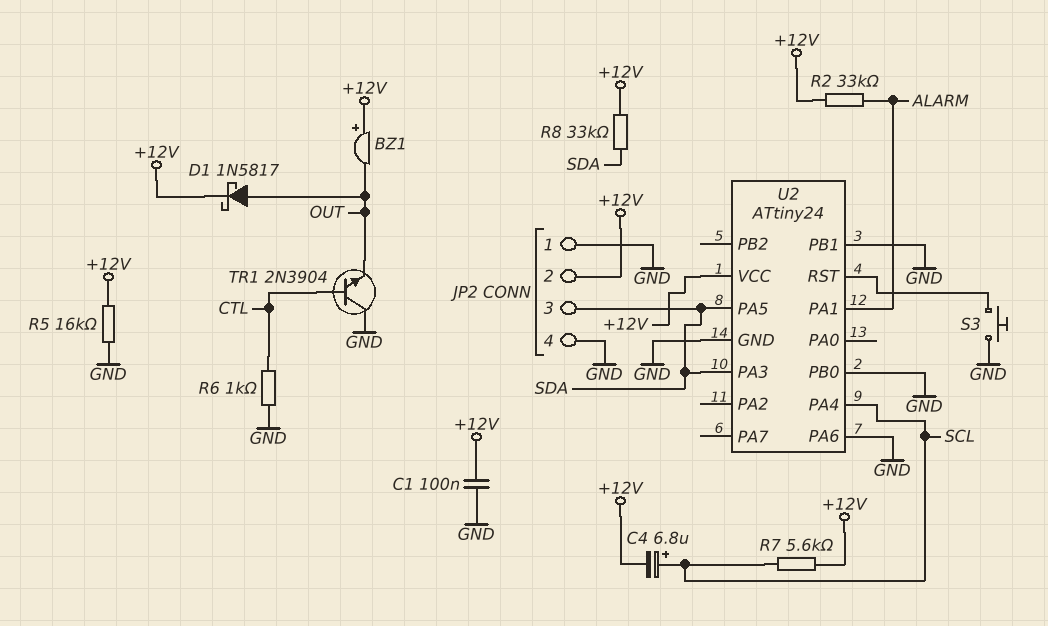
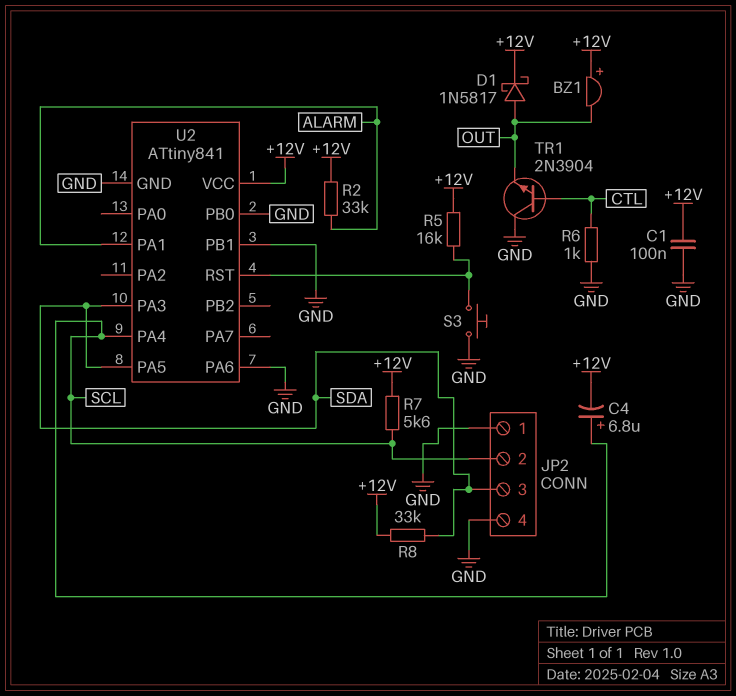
JP2 pin 2: +12V -> SCL
R5: 16k (+12V, GND) -> 16k (+12V, U2/RST)
U2: ATtiny24 -> ATtiny841

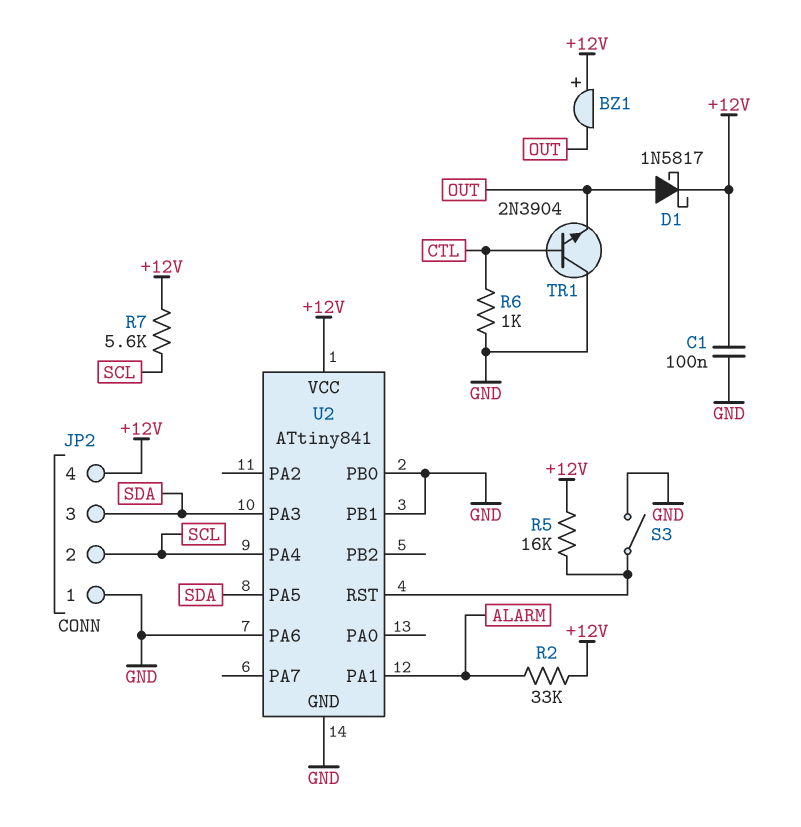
C4: 6.8uF (plus SCL, minus +12V) -> none
JP2 pin 4: GND -> +12V
R8: 33k (+12V, SDA) -> none
S3: button (GND, U2/RST) -> switch (GND, U2/RST)

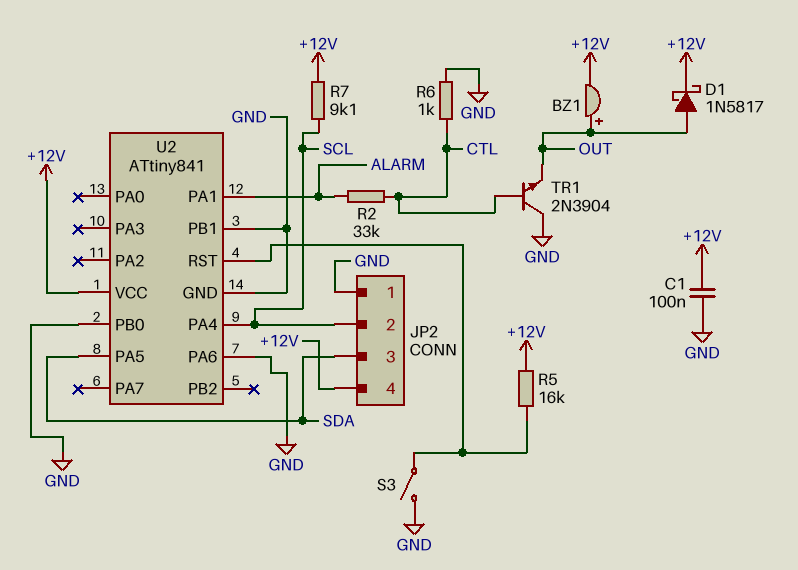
BZ1: buzzer (plus +12V, minus OUT) -> buzzer (plus OUT, minus +12V)
R2: 33k (+12V, ALARM) -> 33k (ALARM, CTL)
R7: 5.6k (+12V, SCL) -> 9.1k (+12V, SCL)
U2 pin PA3: SDA -> none

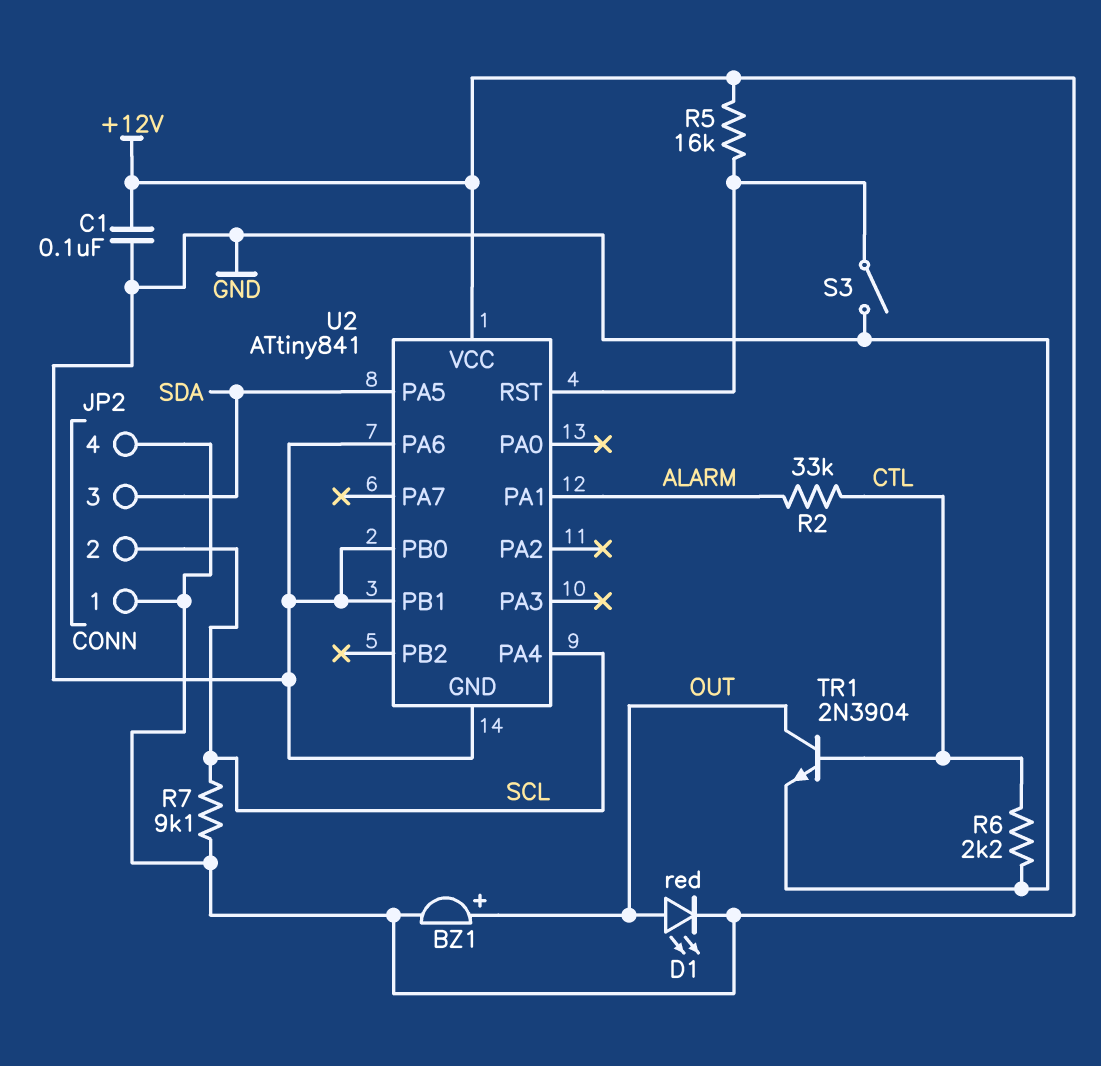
D1: schottky 1N5817 (A OUT, K +12V) -> LED red (A OUT, K +12V)
JP2 pin 1: GND -> +12V
R6: 1k (CTL, GND) -> 2.2k (CTL, GND)
TR1: NPN 2N3904 (B CTL, C GND, E OUT) -> NPN 2N3904 (B CTL, C OUT, E GND)

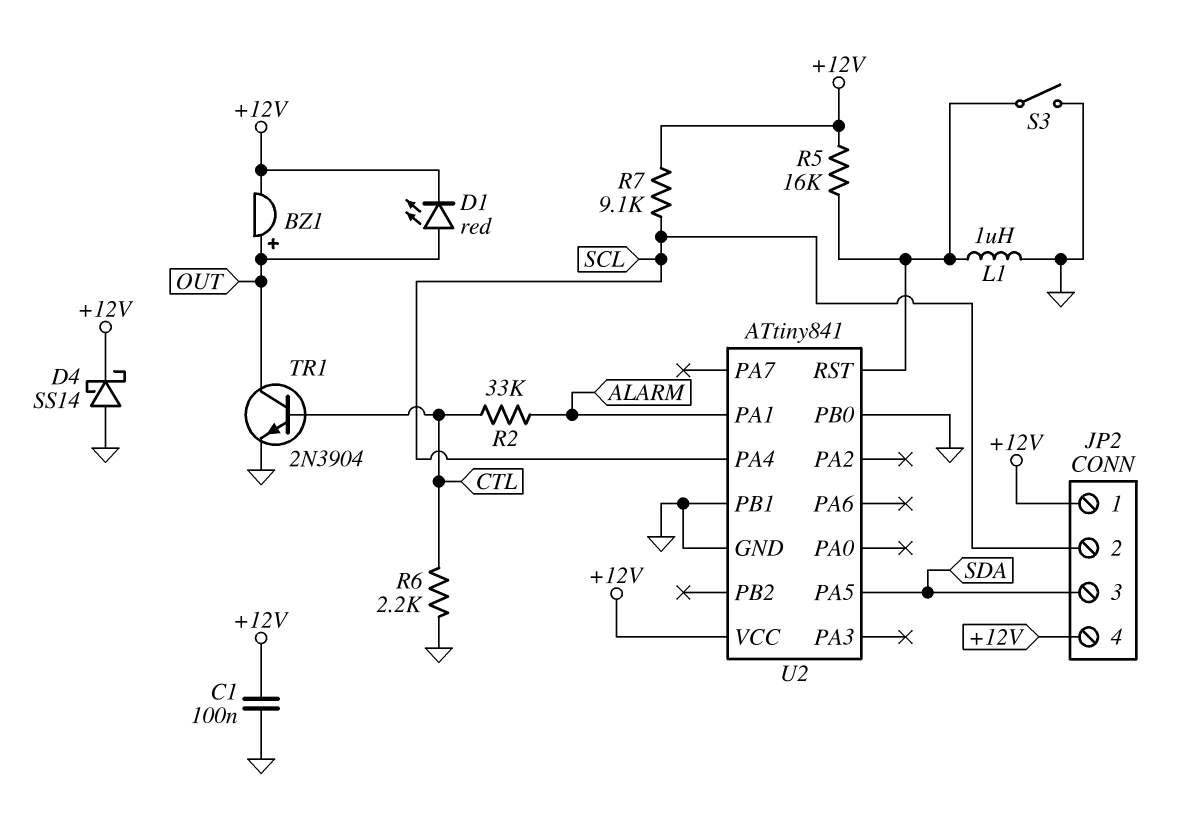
D4: none -> schottky SS14 (A GND, K +12V)
L1: none -> 1uH (GND, U2/RST)
U2 pin PA6: GND -> none

